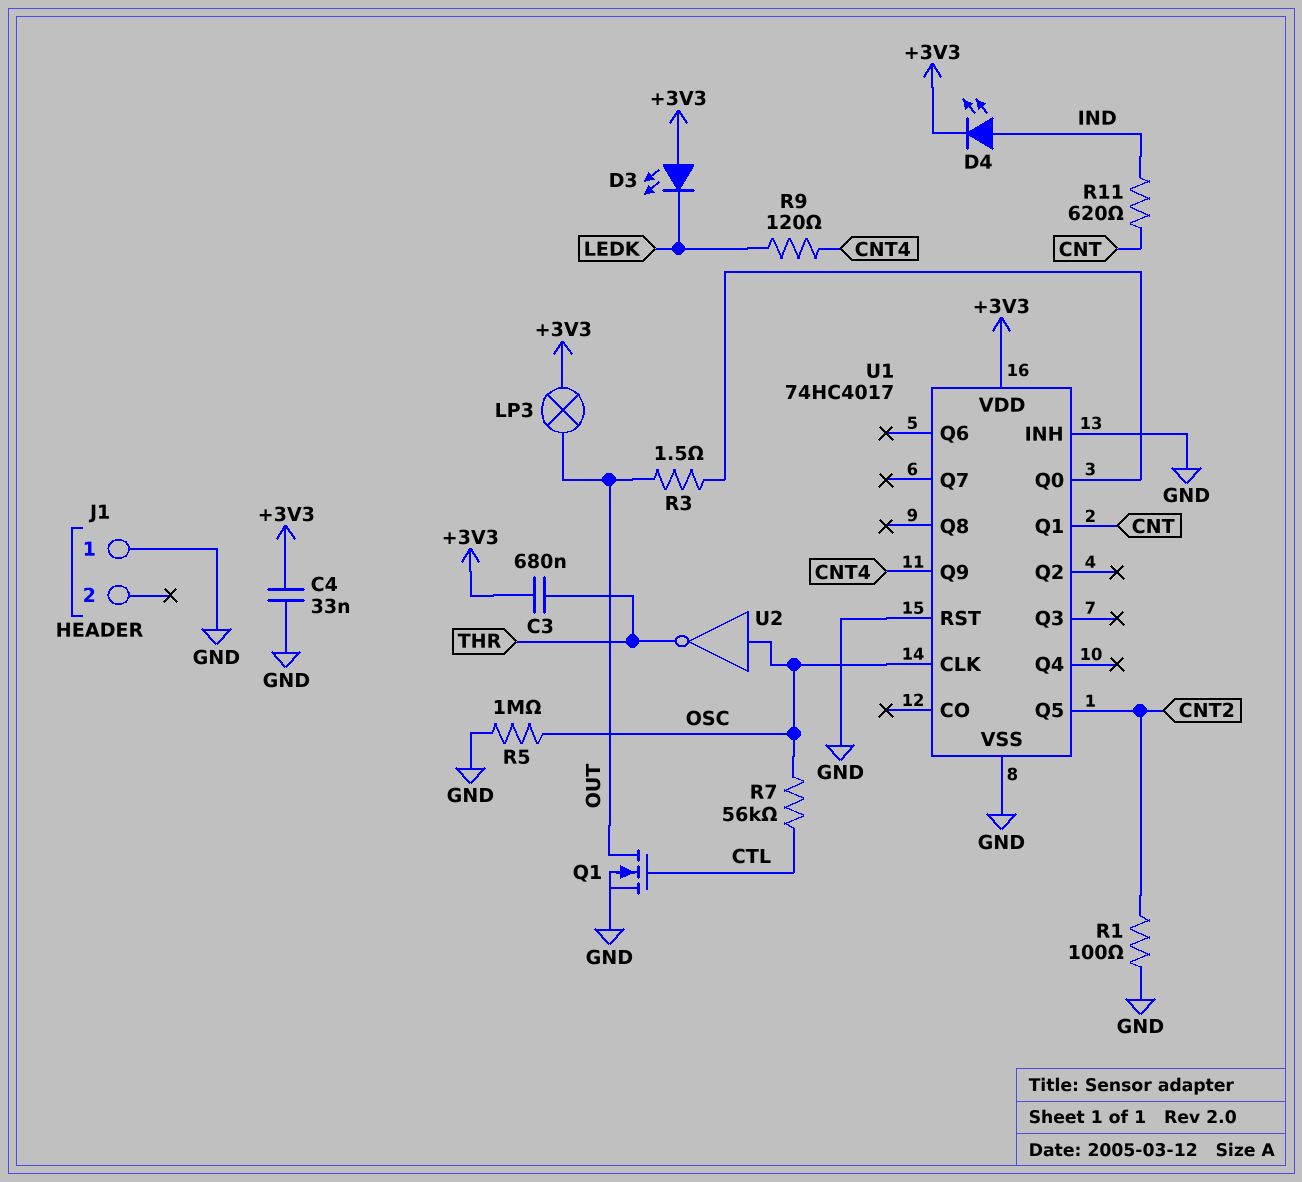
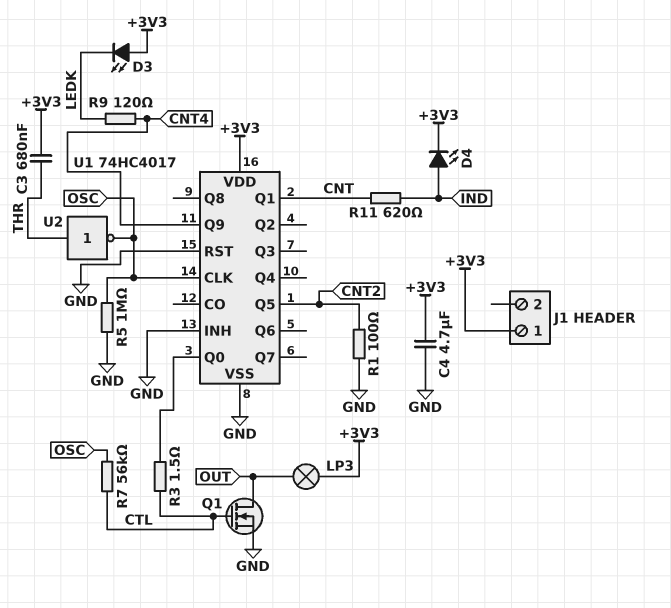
C4: 33nF (+3V3, GND) -> 4.7uF (+3V3, GND)
J1 pin 1: GND -> +3V3
R3: 1.5 (OUT, U1/Q0) -> 1.5 (CTL, U1/Q0)
U2: NOT (in OSC, out THR) -> NOT (in THR, out OSC)

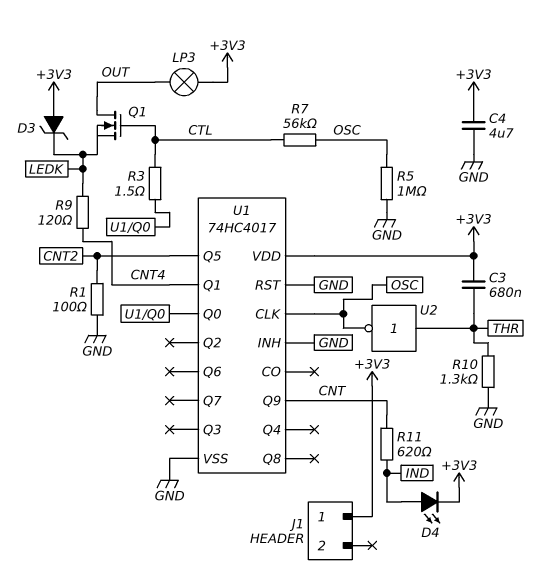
D3: LED (A +3V3, K LEDK) -> zener (A +3V3, K LEDK)
Q1: NMOS (G CTL, D OUT, S GND) -> NMOS (G CTL, D OUT, S LEDK)
R10: none -> 1.3k (GND, THR)
U1 pin Q1: CNT -> CNT4
U1 pin Q9: CNT4 -> CNT

